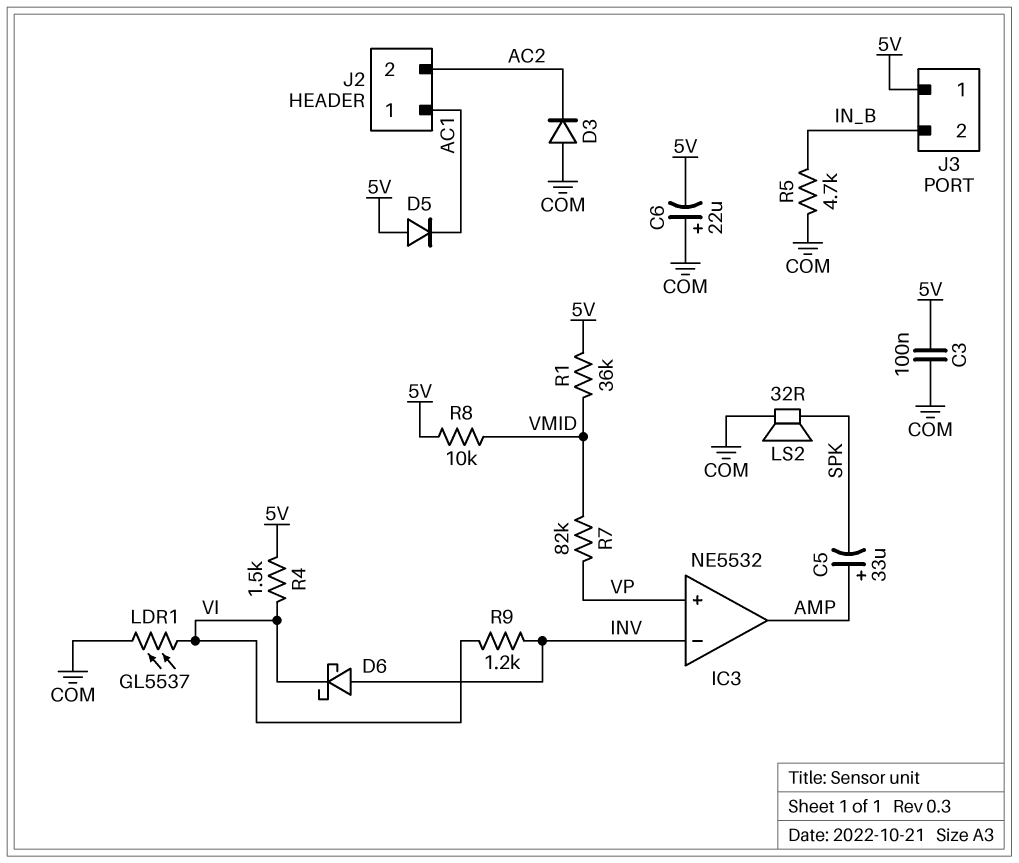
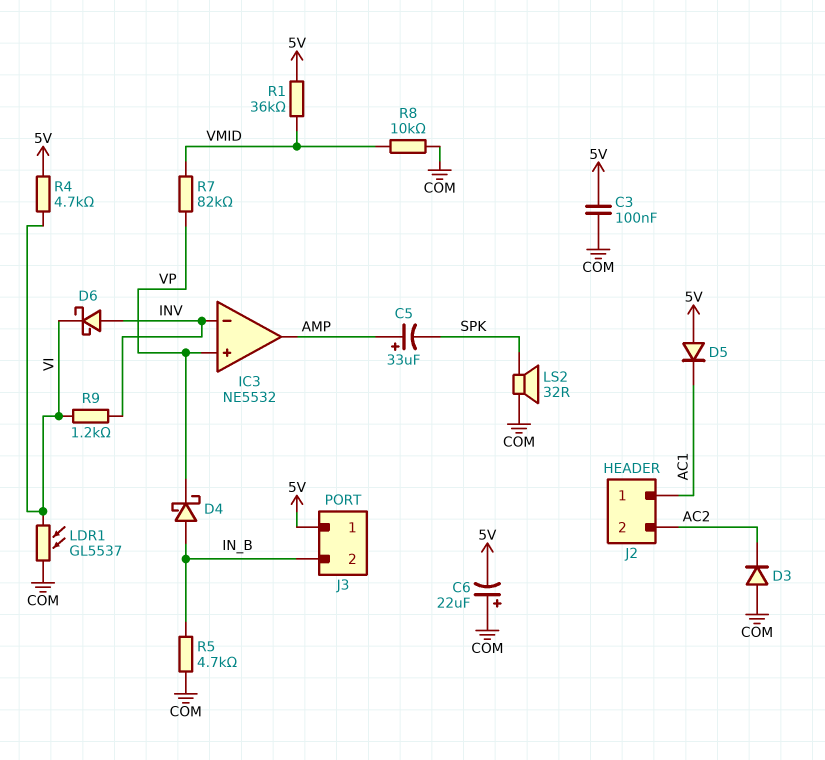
D4: none -> schottky (A IN_B, K VP)
R4: 1.5k (5V, VI) -> 4.7k (5V, VI)
R8: 10k (5V, VMID) -> 10k (COM, VMID)

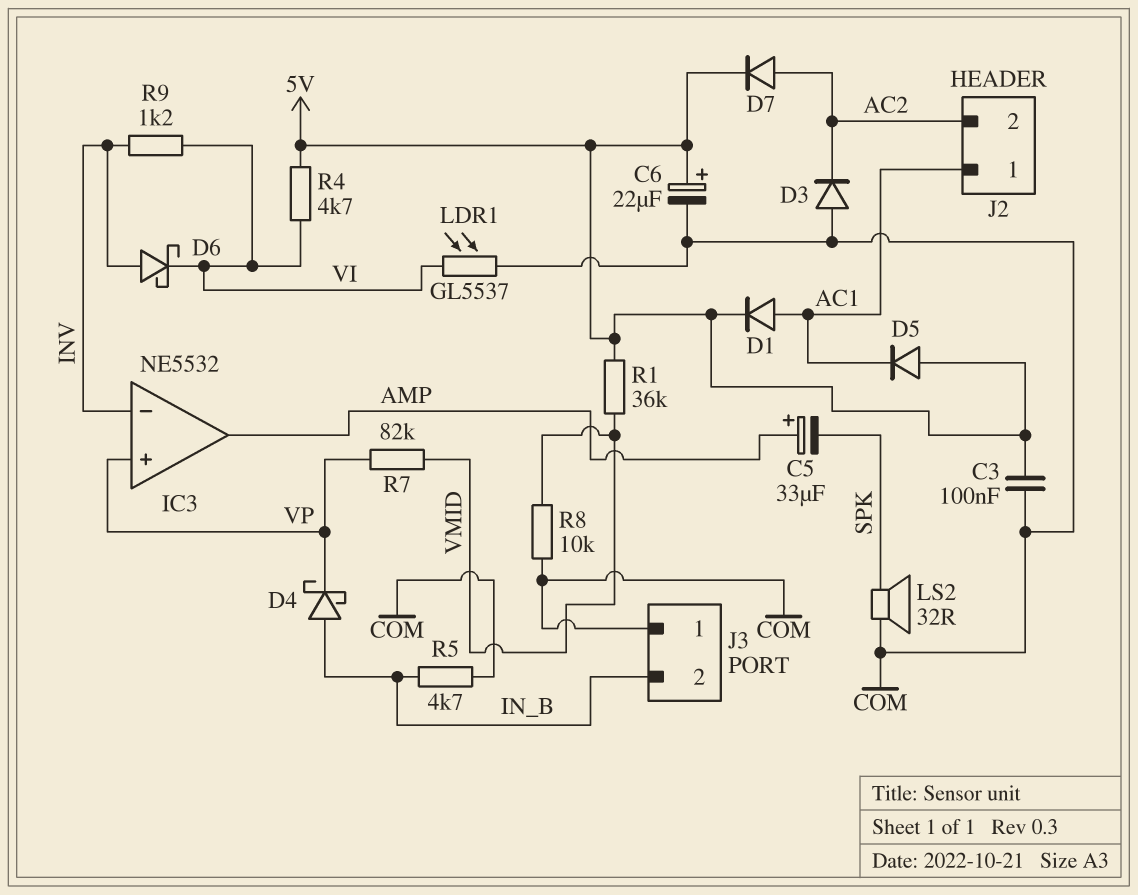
C6: 22uF (plus COM, minus 5V) -> 22uF (plus 5V, minus COM)
D1: none -> diode (A AC1, K 5V)
D7: none -> diode (A AC2, K 5V)
J3 pin 1: 5V -> COM

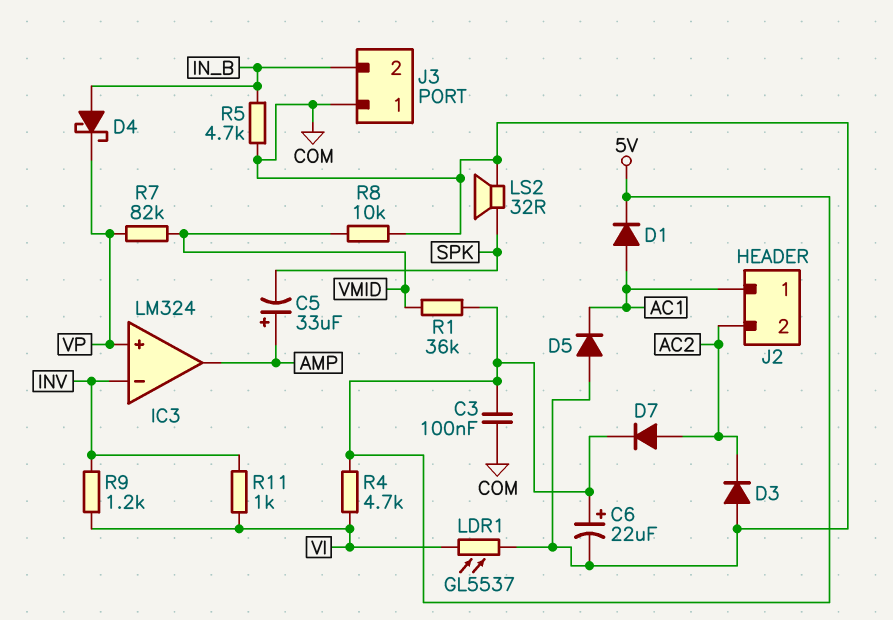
D5: diode (A 5V, K AC1) -> diode (A COM, K AC1)
D6: schottky (A INV, K VI) -> none
IC3: NE5532 -> LM324
R11: none -> 1k (INV, VI)

